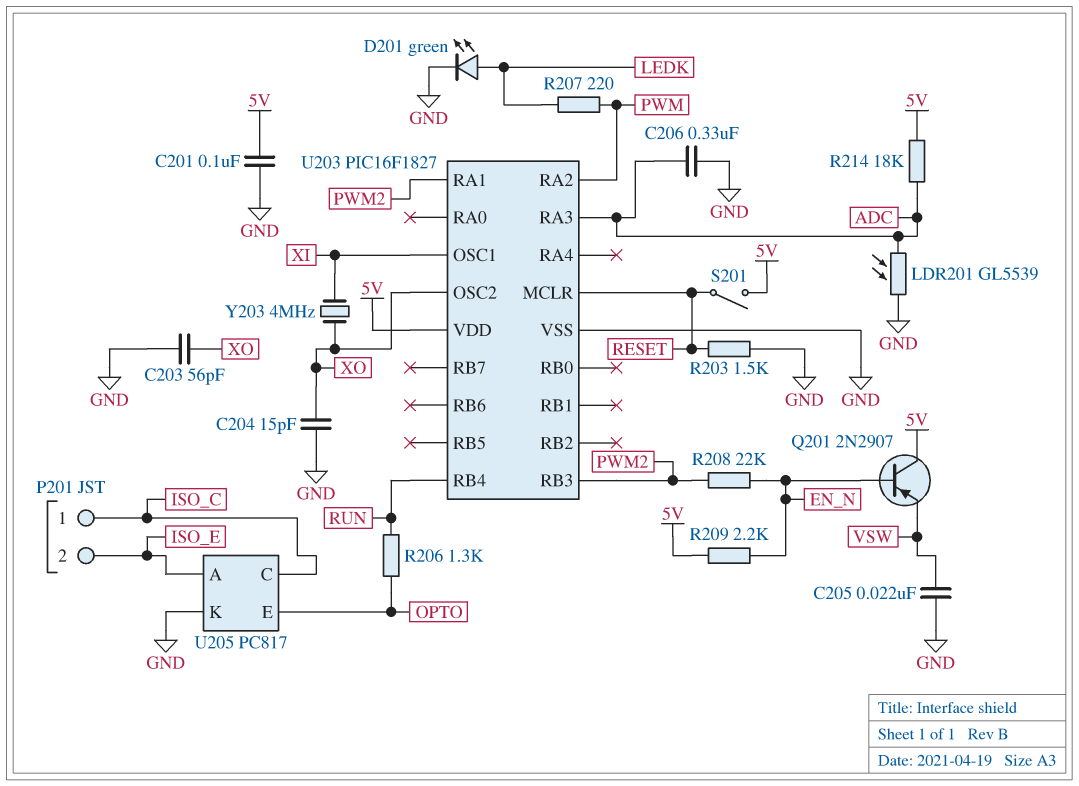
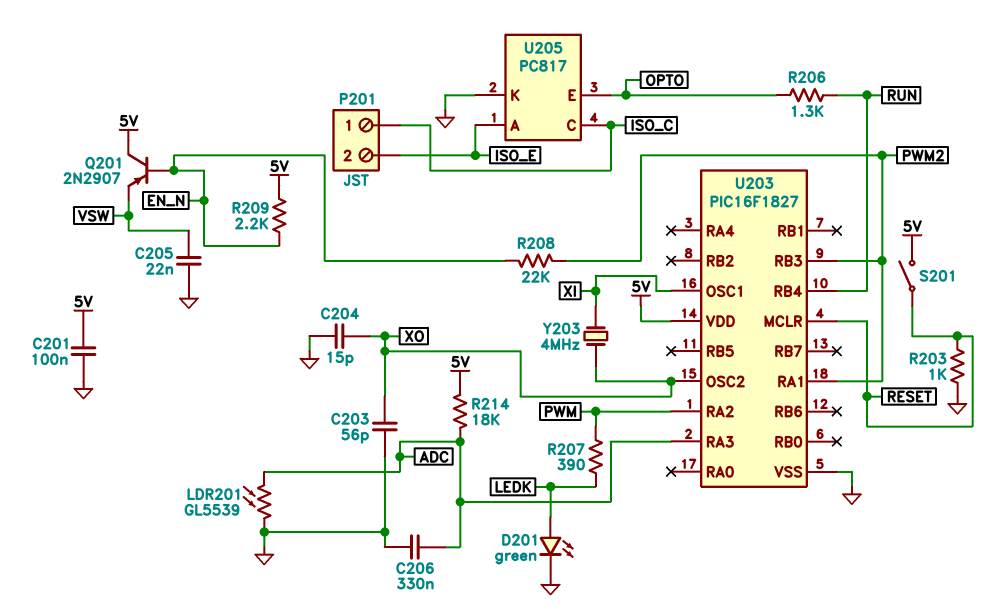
R203: 1.5k (GND, RESET) -> 1k (GND, RESET)
R207: 220 (LEDK, PWM) -> 390 (LEDK, PWM)

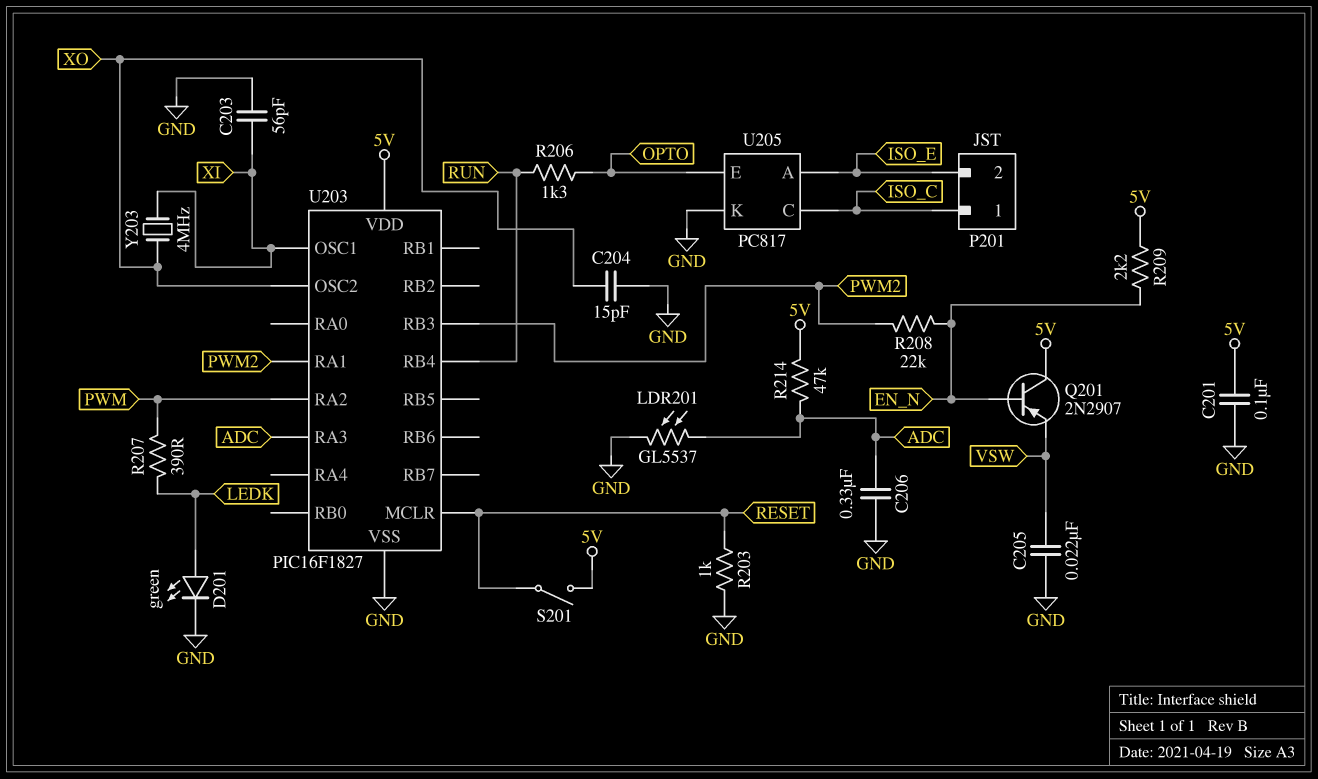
C203: 56pF (GND, XO) -> 56pF (GND, XI)
LDR201: GL5539 (ADC, GND) -> GL5537 (ADC, GND)
R214: 18k (5V, ADC) -> 47k (5V, ADC)

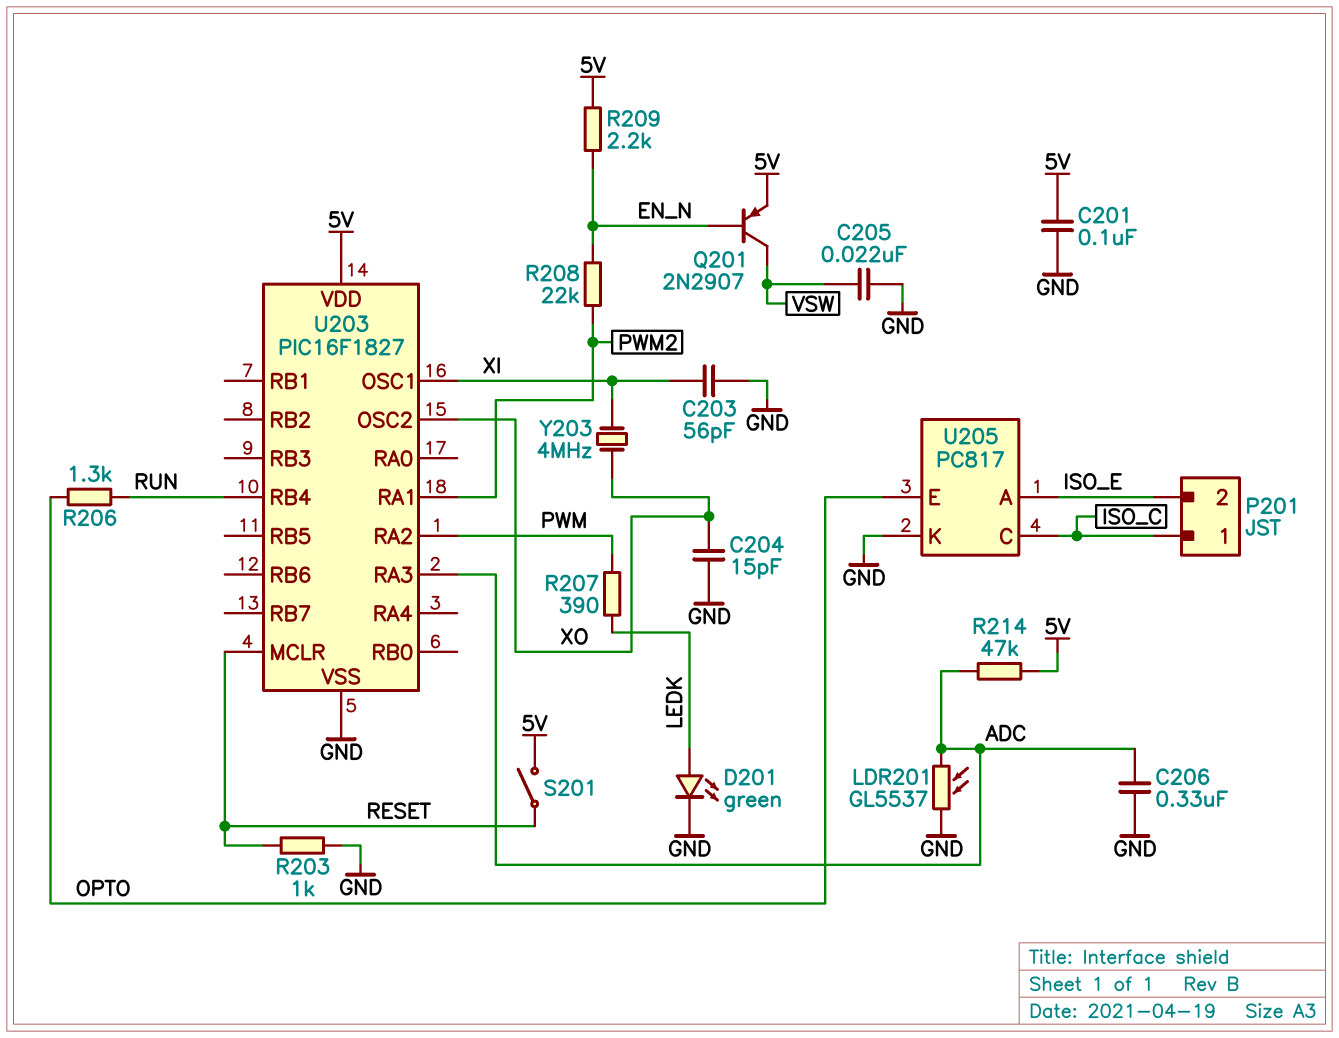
Q201: PNP 2N2907 (B EN_N, C 5V, E VSW) -> PNP 2N2907 (B EN_N, C VSW, E 5V)
U203 pin RB3: PWM2 -> none

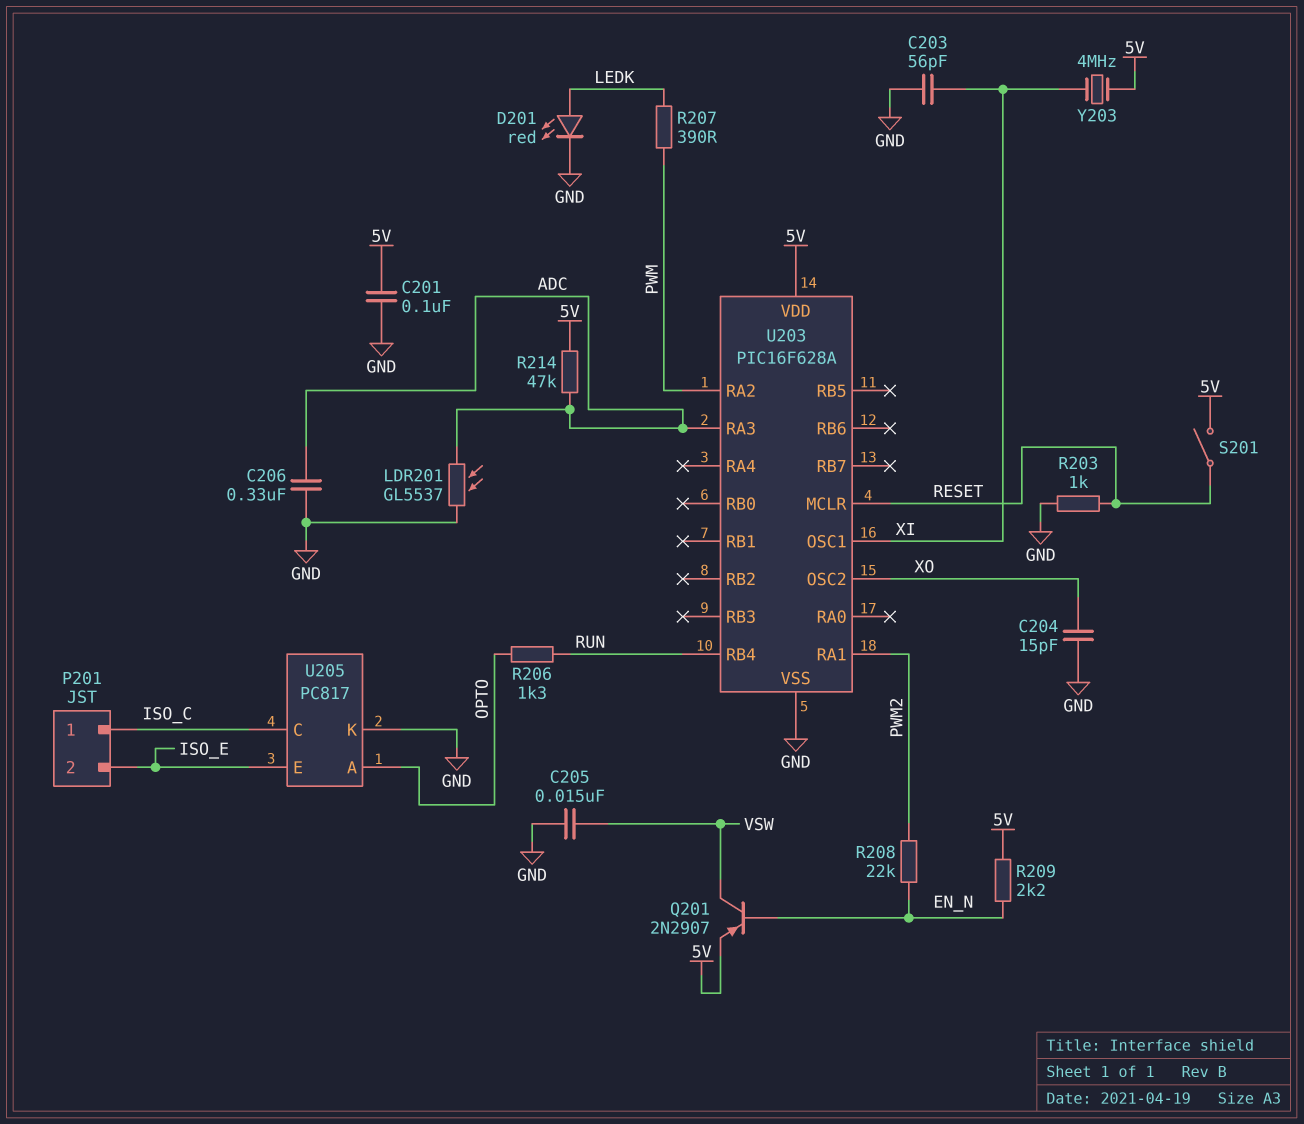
C205: 22nF (GND, VSW) -> 15nF (GND, VSW)
D201: LED green (A LEDK, K GND) -> LED red (A LEDK, K GND)
U203: PIC16F1827 -> PIC16F628A
U205 pin A: ISO_E -> OPTO
U205 pin E: OPTO -> ISO_E
Y203: 4MHz (XI, XO) -> 4MHz (5V, XI)

